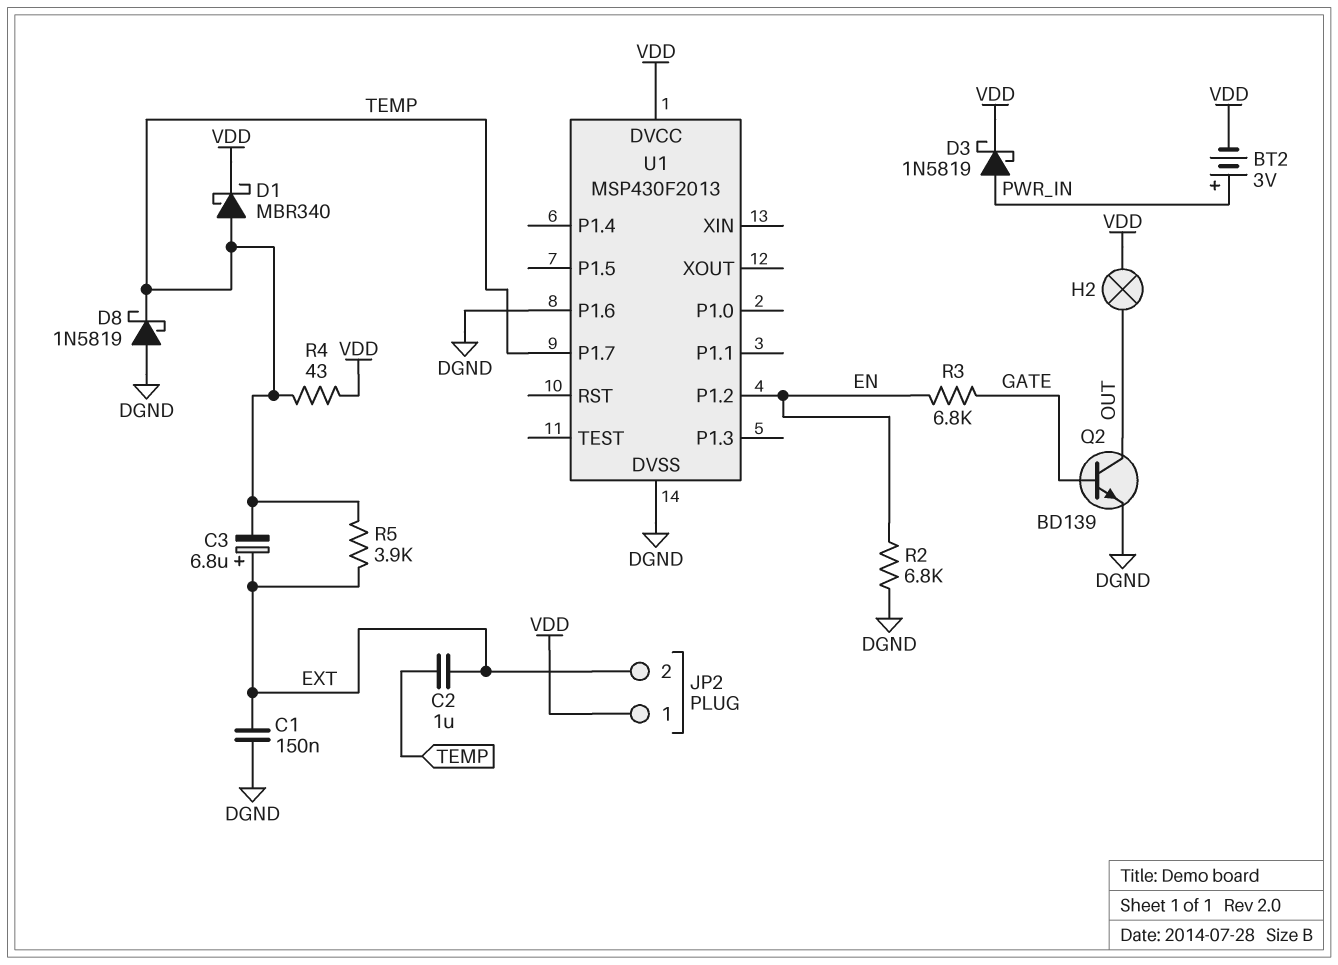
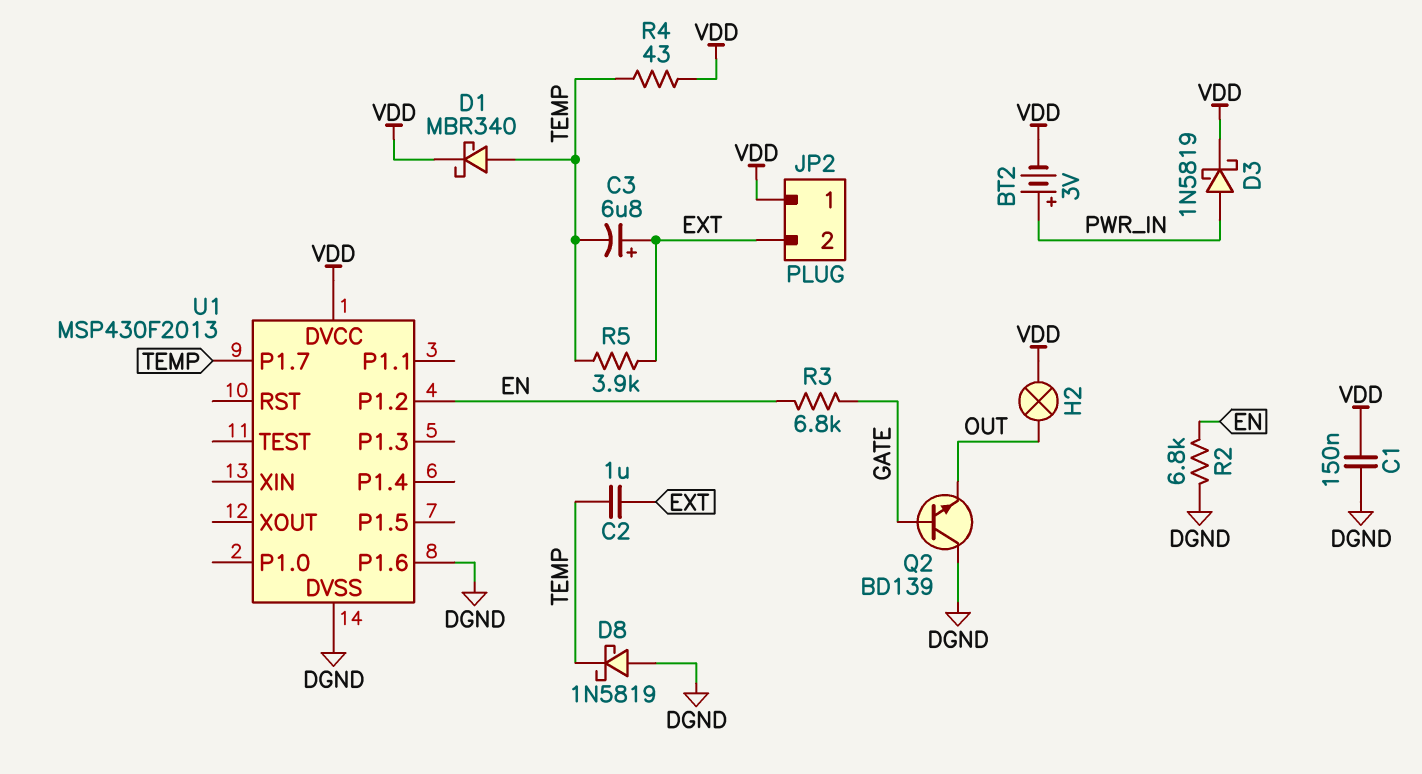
C1: 150nF (DGND, EXT) -> 150nF (DGND, VDD)
Q2: NPN BD139 (B GATE, C OUT, E DGND) -> NPN BD139 (B GATE, C DGND, E OUT)

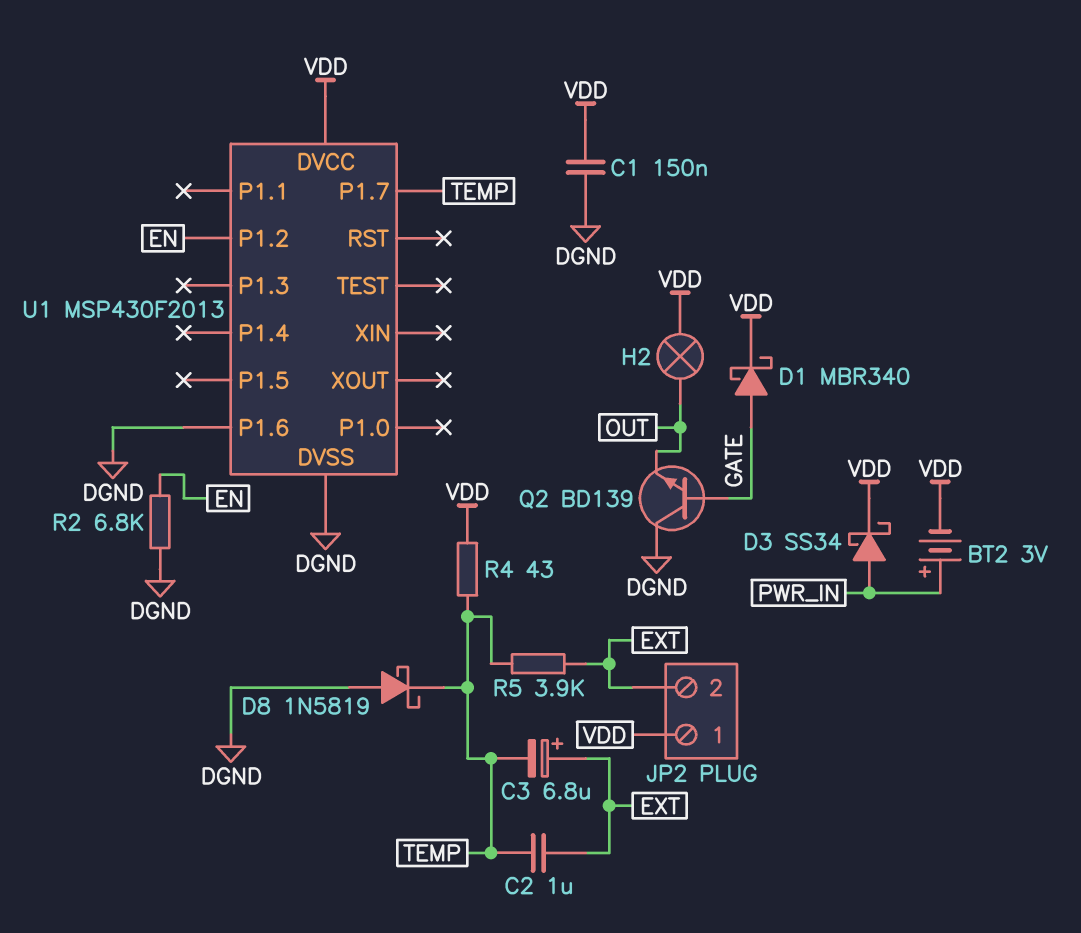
D1: schottky MBR340 (A TEMP, K VDD) -> schottky MBR340 (A GATE, K VDD)
D3: schottky 1N5819 (A PWR_IN, K VDD) -> schottky SS34 (A PWR_IN, K VDD)
R3: 6.8k (EN, GATE) -> none

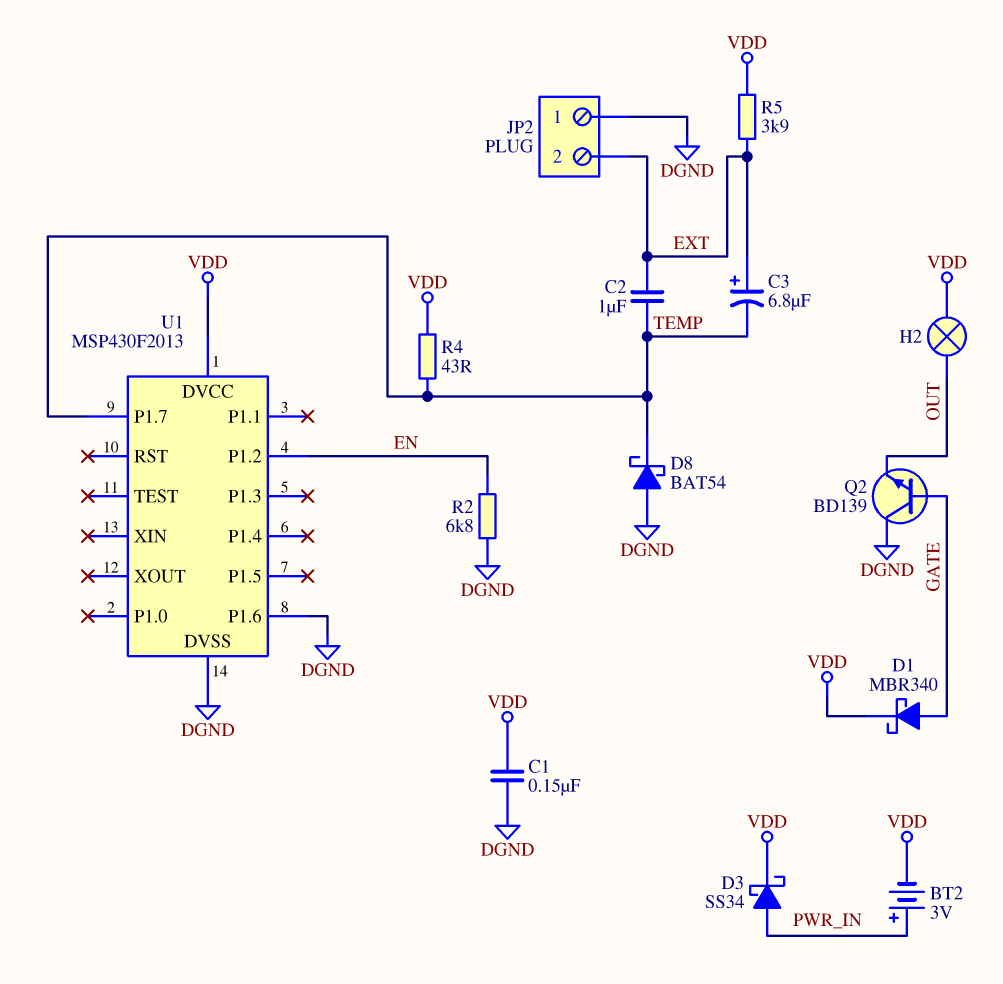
D8: schottky 1N5819 (A DGND, K TEMP) -> schottky BAT54 (A DGND, K TEMP)
JP2 pin 1: VDD -> DGND
R5: 3.9k (EXT, TEMP) -> 3.9k (EXT, VDD)

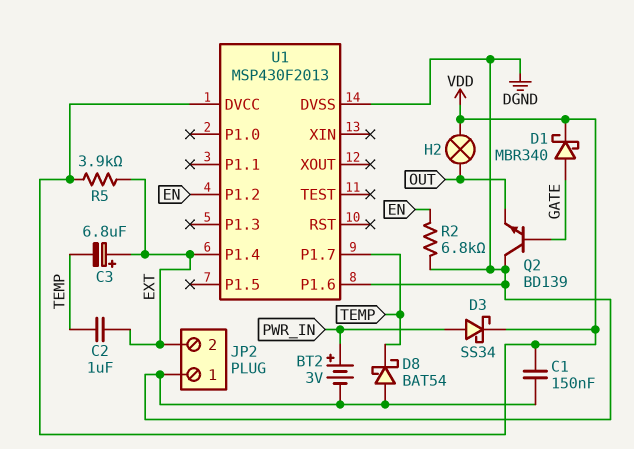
BT2: 3V (plus PWR_IN, minus VDD) -> 3V (plus PWR_IN, minus DGND)
R4: 43 (TEMP, VDD) -> none
U1 pin P1.4: none -> EXT

